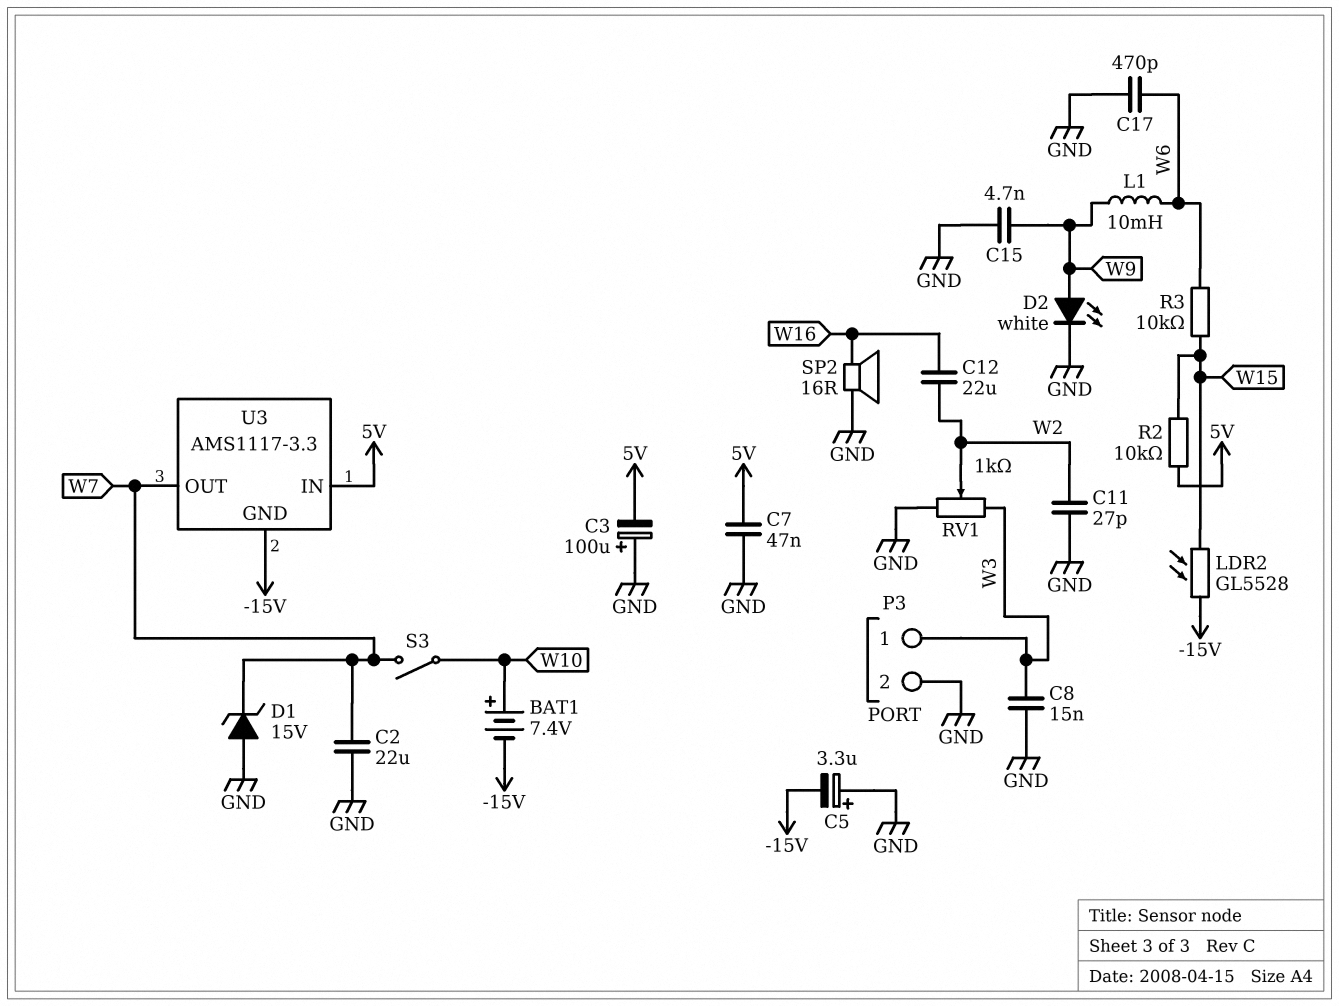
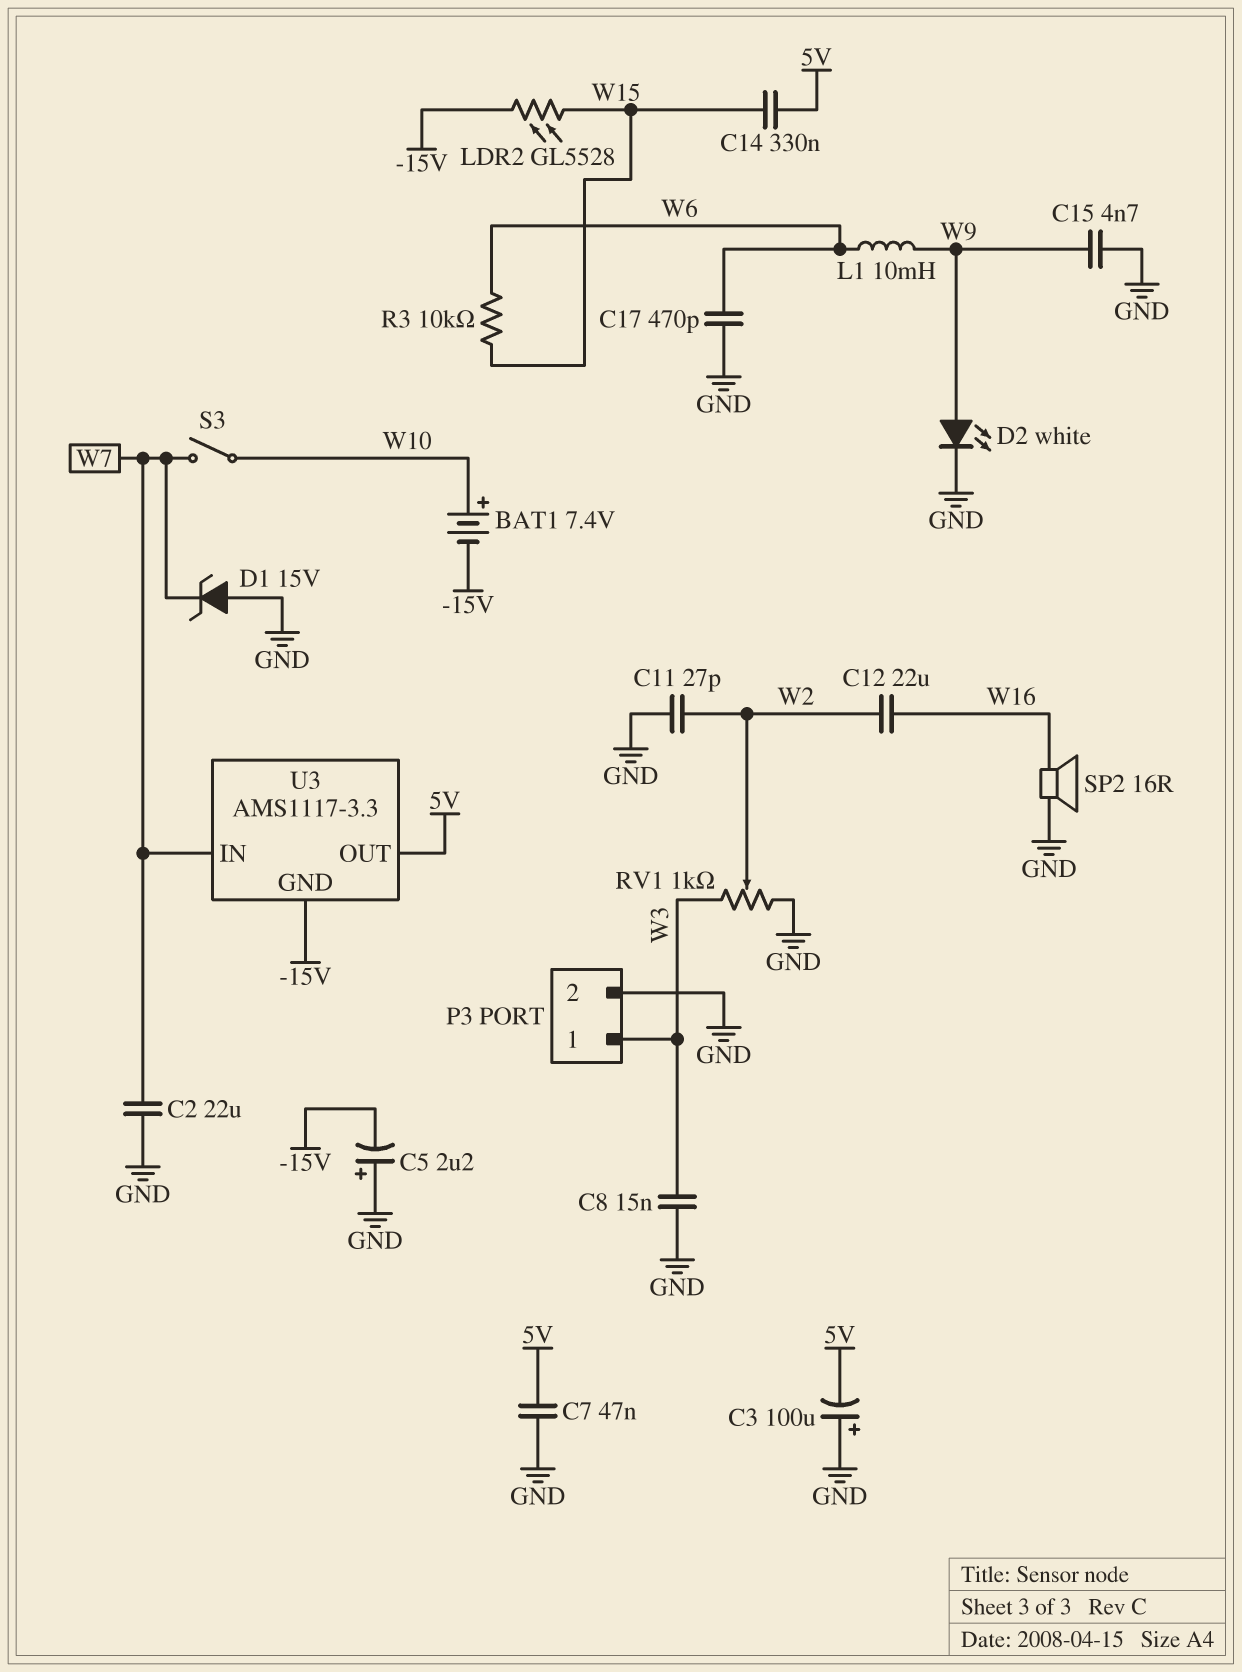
C5: 3.3uF (plus GND, minus -15V) -> 2.2uF (plus GND, minus -15V)
C14: none -> 330nF (5V, W15)
R2: 10k (5V, W15) -> none
U3 pin IN: 5V -> W7
U3 pin OUT: W7 -> 5V

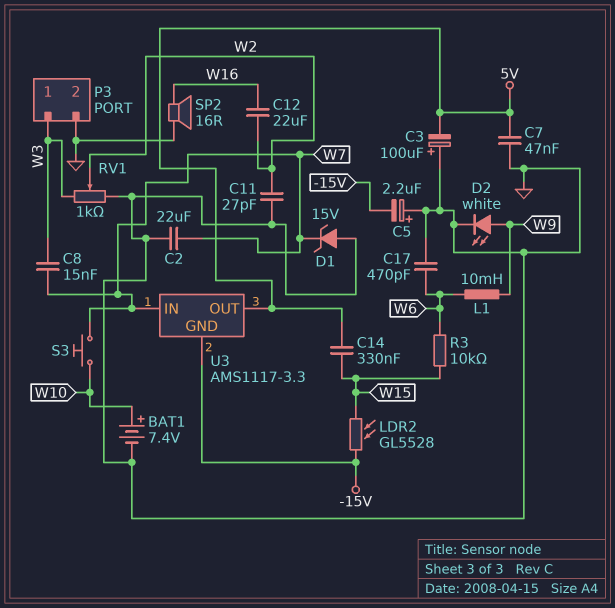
BAT1: 7.4V (plus W10, minus -15V) -> 7.4V (plus W10, minus GND)
C8: 15nF (GND, W3) -> 15nF (W3, W7)
C15: 4.7nF (GND, W9) -> none
S3: switch (W7, W10) -> button (W7, W10)

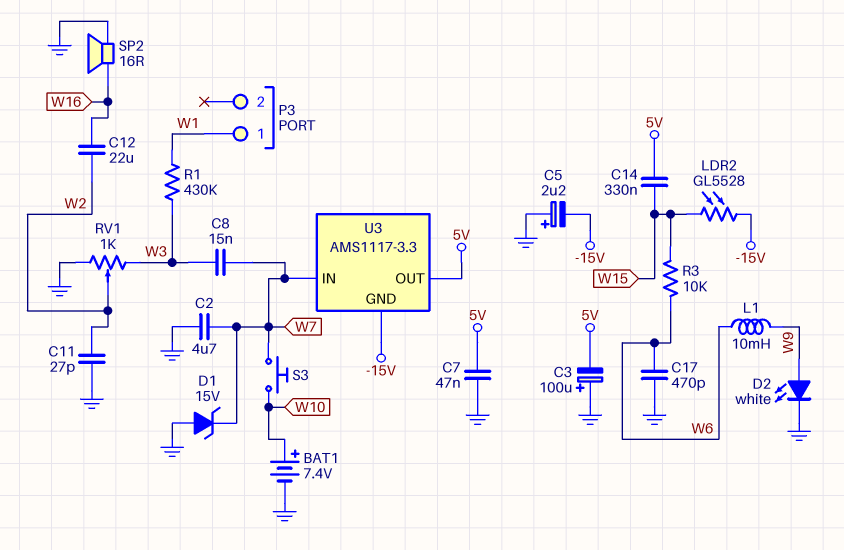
C2: 22uF (GND, W7) -> 4.7uF (GND, W7)
P3 pin 1: W3 -> W1
P3 pin 2: GND -> none
R1: none -> 430k (W1, W3)

